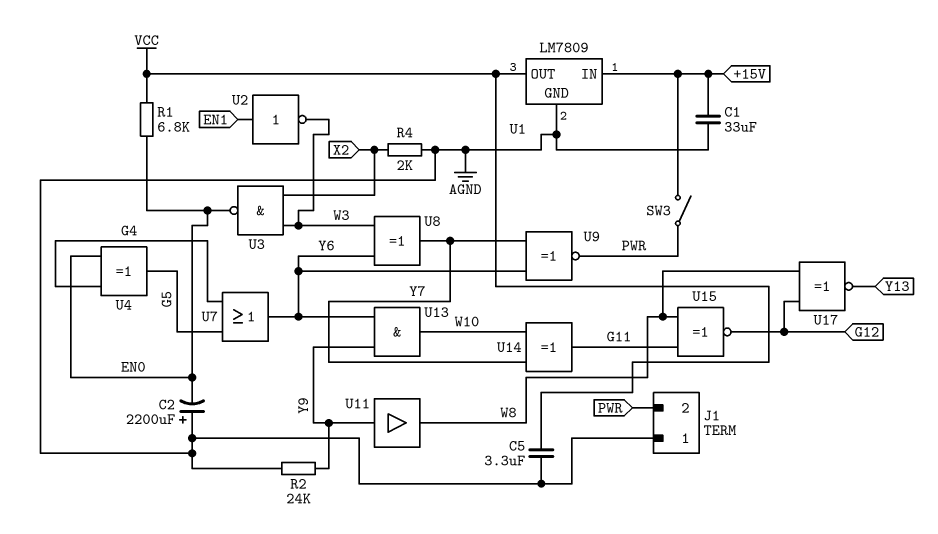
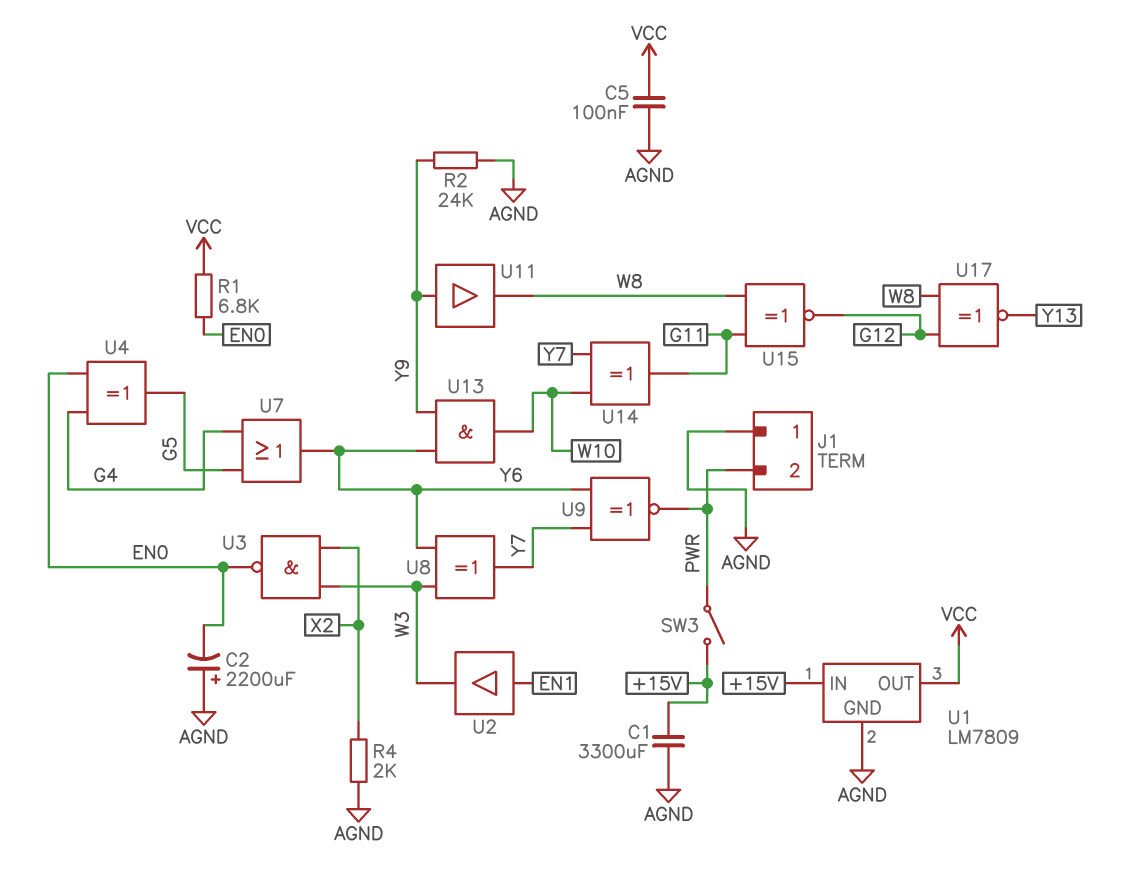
C1: 33uF (+15V, AGND) -> 3300uF (+15V, AGND)
C5: 3.3uF (AGND, VCC) -> 100nF (AGND, VCC)
U2: NOT (in EN1, out W3) -> buffer (in EN1, out W3)

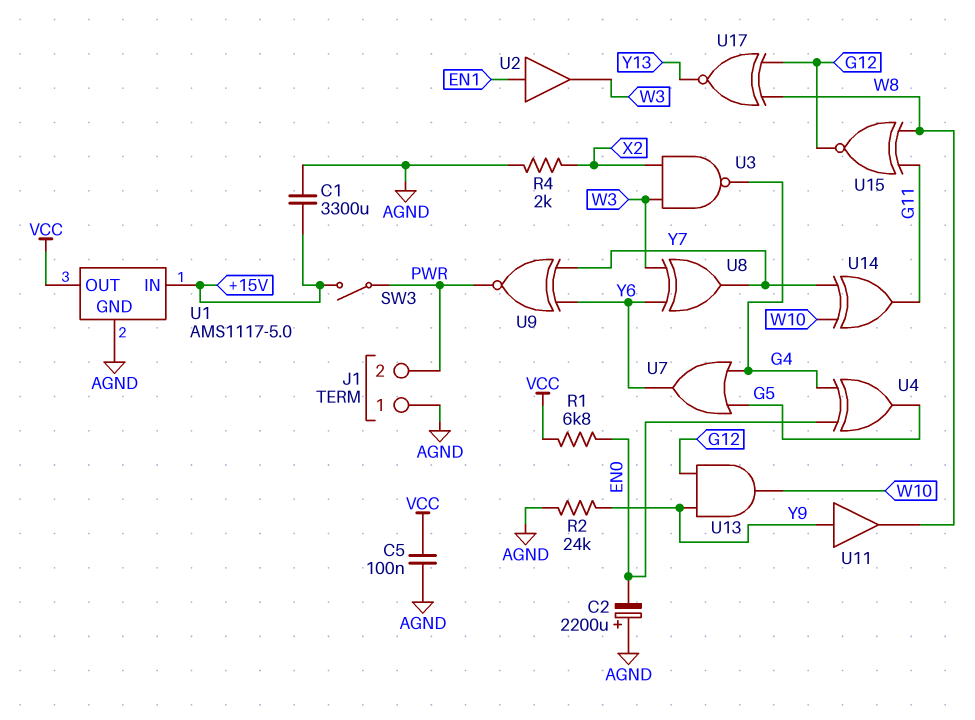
U1: LM7809 -> AMS1117-5.0
U3: NAND (in W3, in X2, out EN0) -> NAND (in W3, in X2, out G4)
U13: AND (in Y6, in Y9, out W10) -> AND (in G12, in Y9, out W10)

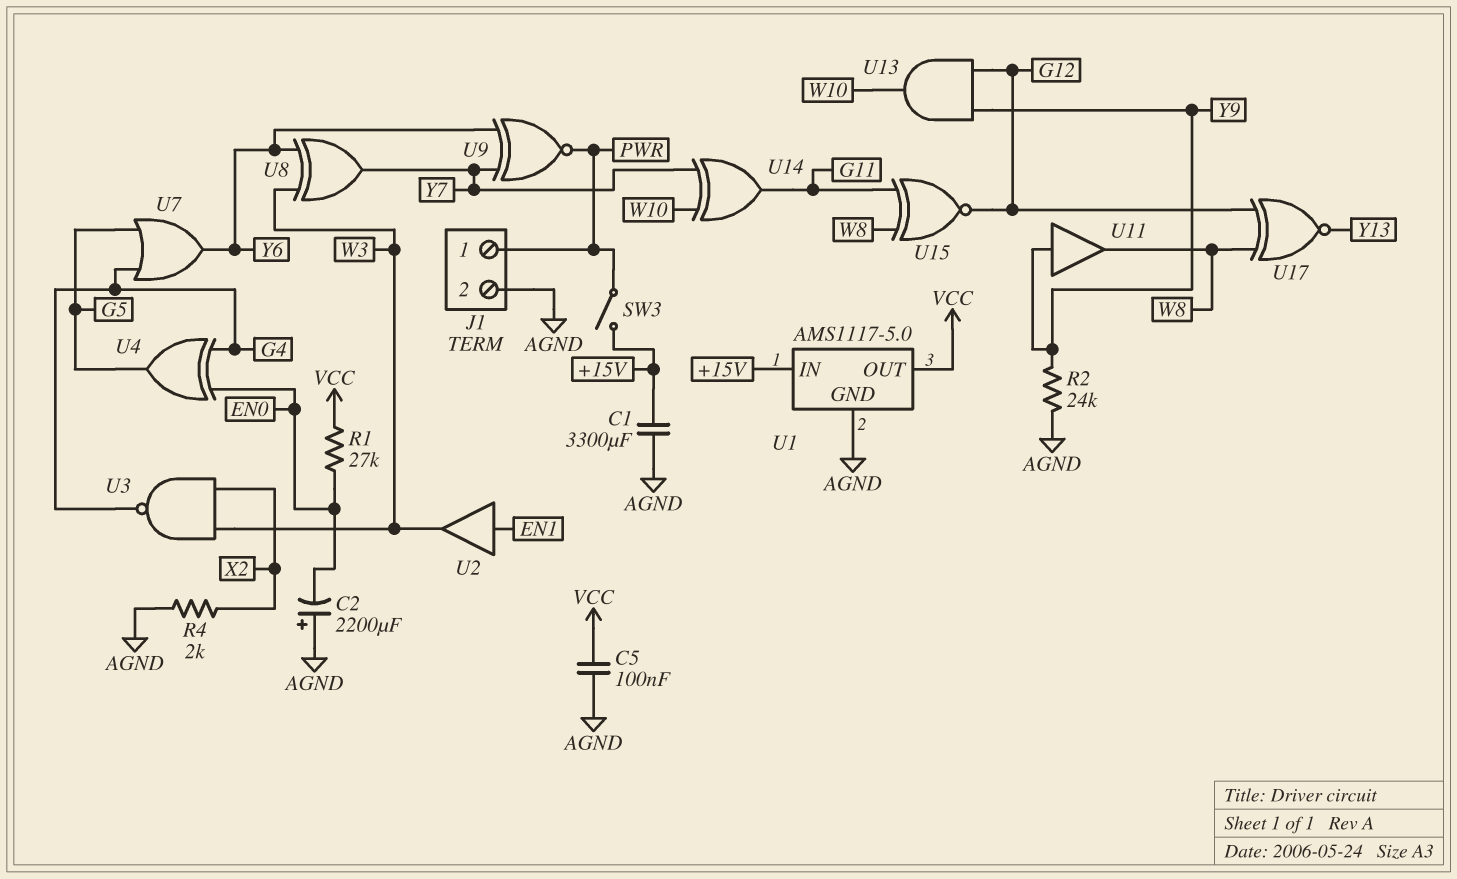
J1 pin 1: AGND -> PWR
J1 pin 2: PWR -> AGND
R1: 6.8k (EN0, VCC) -> 27k (EN0, VCC)

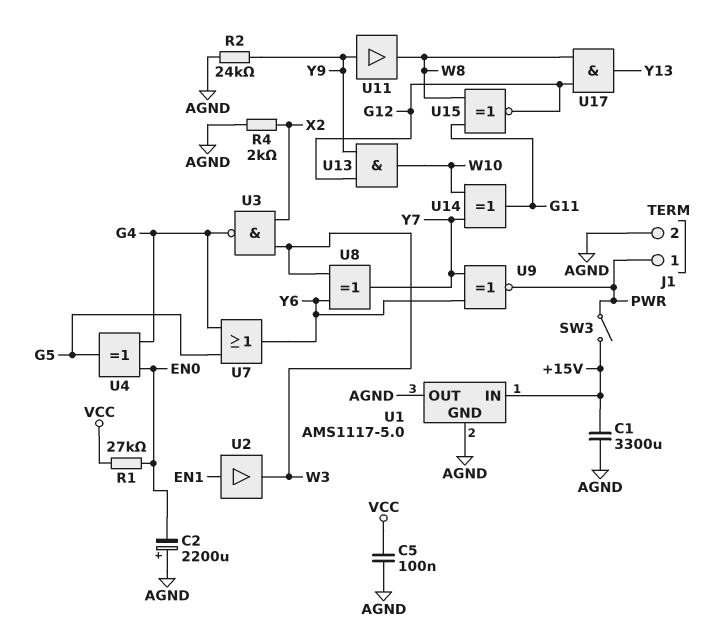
U1 pin OUT: VCC -> AGND
U17: XNOR (in G12, in W8, out Y13) -> AND (in G12, in W8, out Y13)

